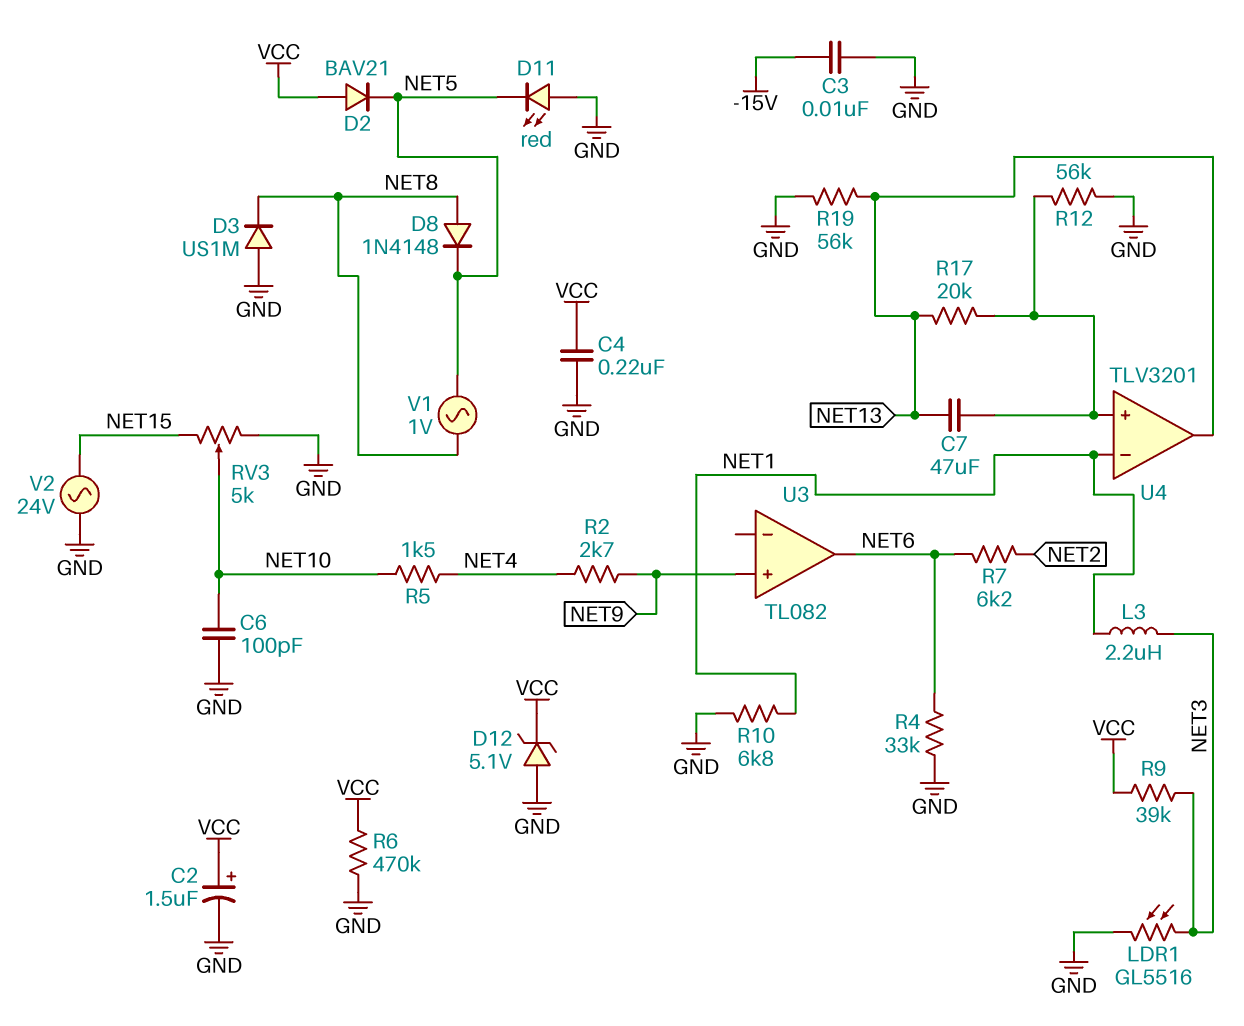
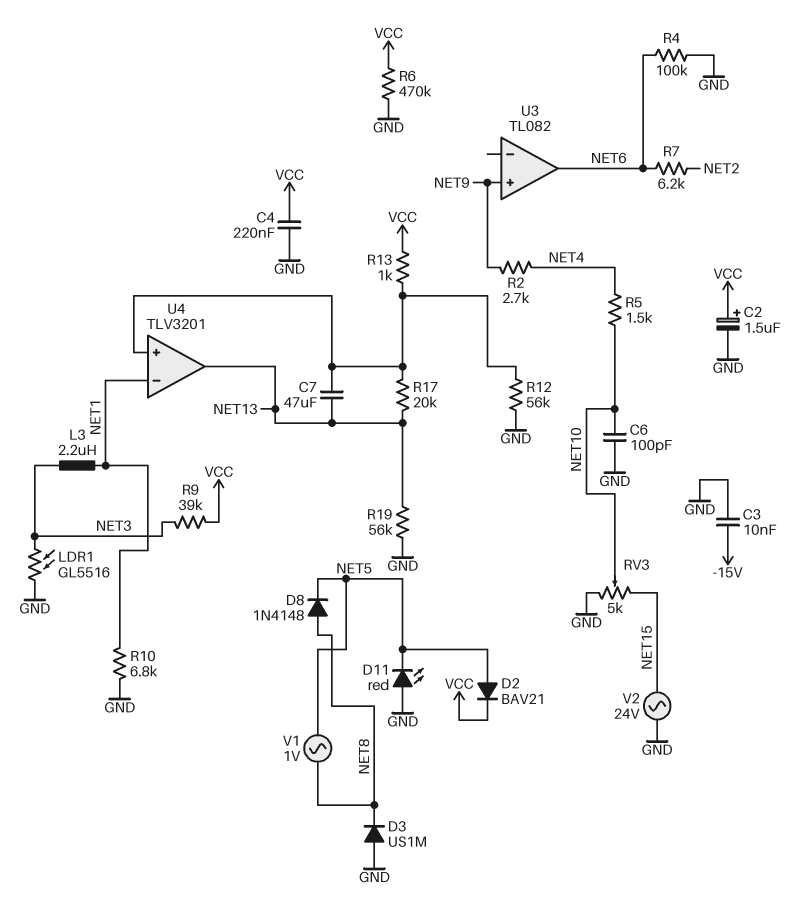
D2: diode BAV21 (A VCC, K NET5) -> diode BAV21 (A NET5, K VCC)
D12: zener 5.1V (A GND, K VCC) -> none
R4: 33k (GND, NET6) -> 100k (GND, NET6)
R13: none -> 1k (U4/in+, VCC)

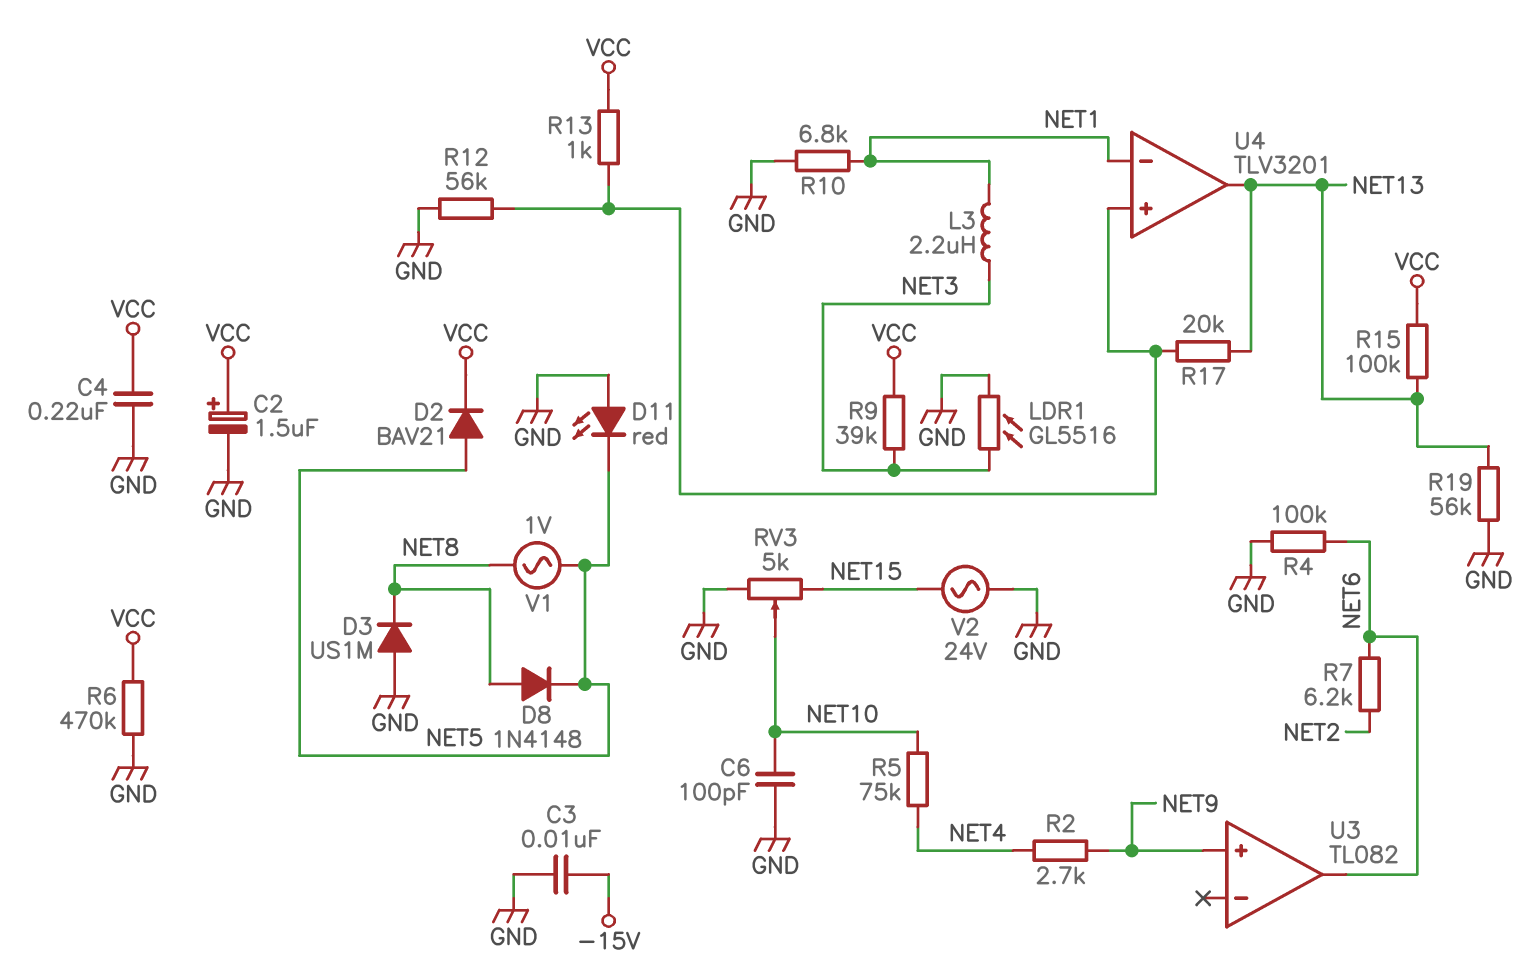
C7: 47uF (NET13, U4/in+) -> none
R5: 1.5k (NET4, NET10) -> 75k (NET4, NET10)
R15: none -> 100k (NET13, VCC)

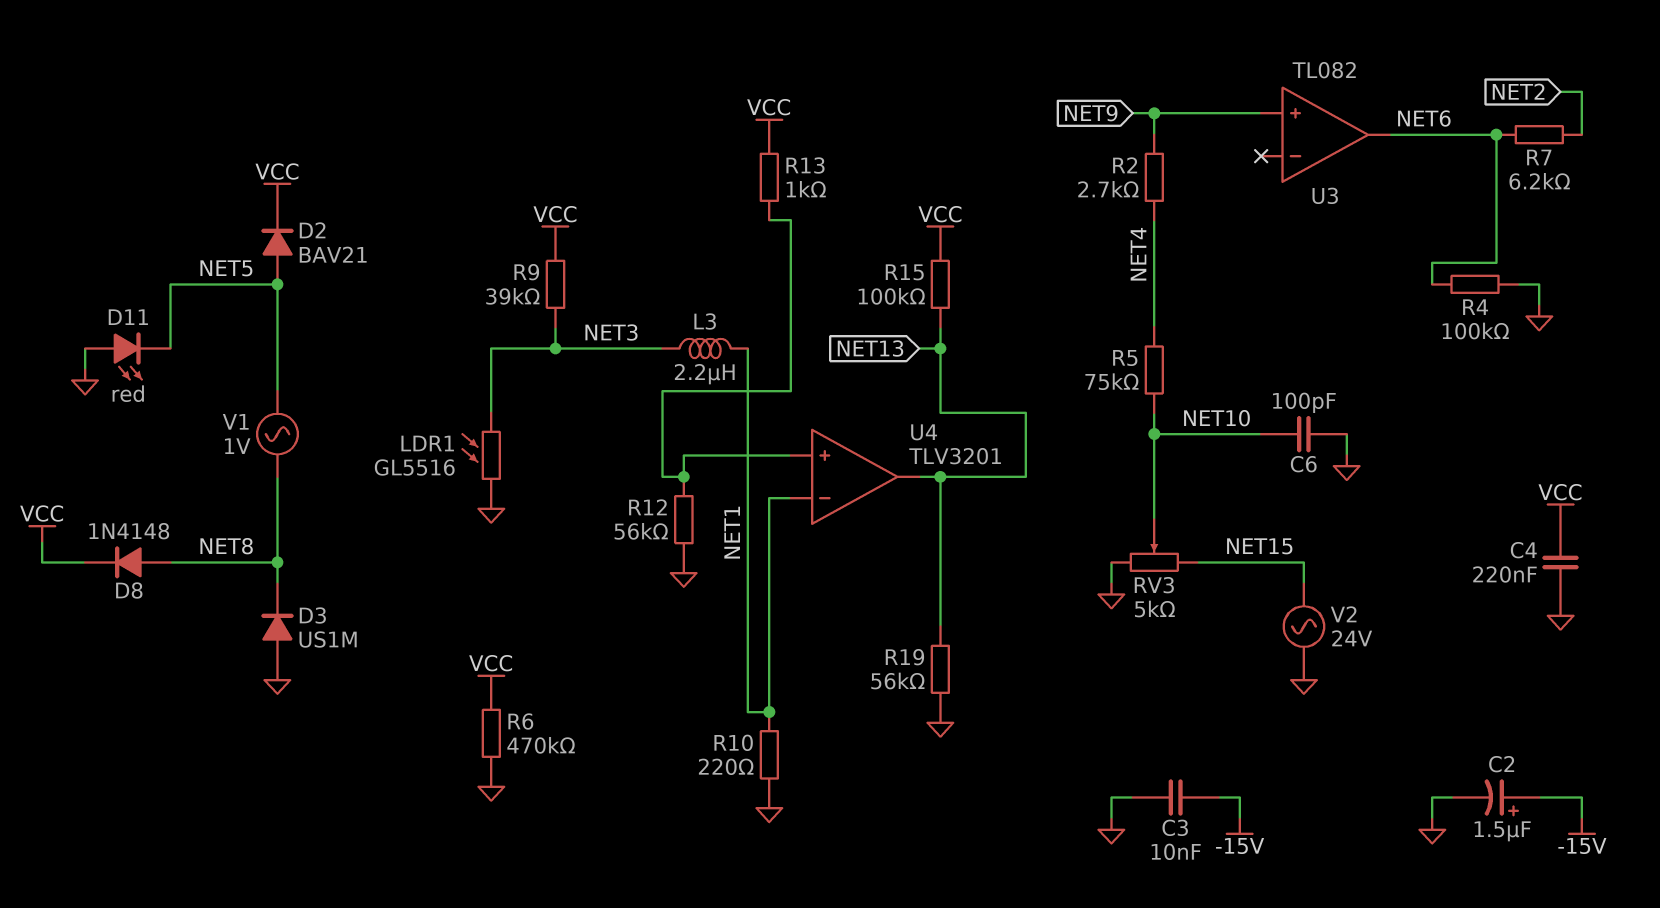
C2: 1.5uF (plus VCC, minus GND) -> 1.5uF (plus -15V, minus GND)
D8: diode 1N4148 (A NET8, K NET5) -> diode 1N4148 (A NET8, K VCC)
R10: 6.8k (GND, NET1) -> 220 (GND, NET1)
R17: 20k (NET13, U4/in+) -> none

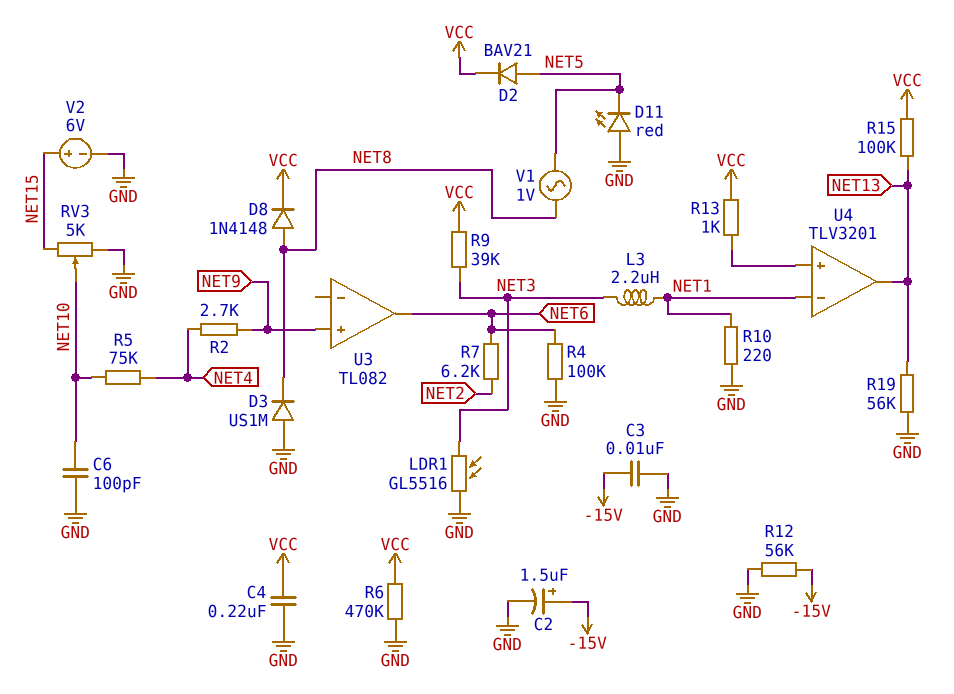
R12: 56k (GND, U4/in+) -> 56k (-15V, GND)
V2: AC 24V (GND, NET15) -> 6V (plus NET15, minus GND)

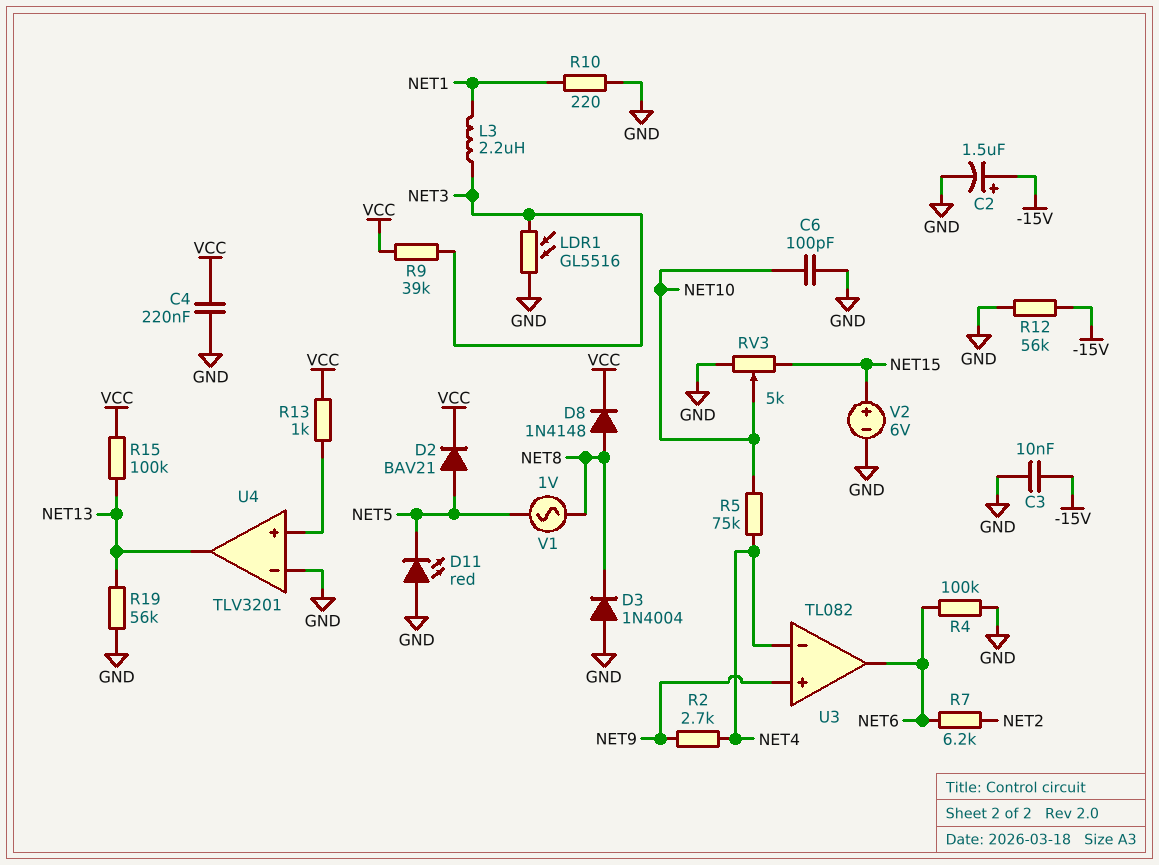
D3: diode US1M (A GND, K NET8) -> diode 1N4004 (A GND, K NET8)
R6: 470k (GND, VCC) -> none
U3 pin in-: none -> NET4
U4 pin in-: NET1 -> GND

